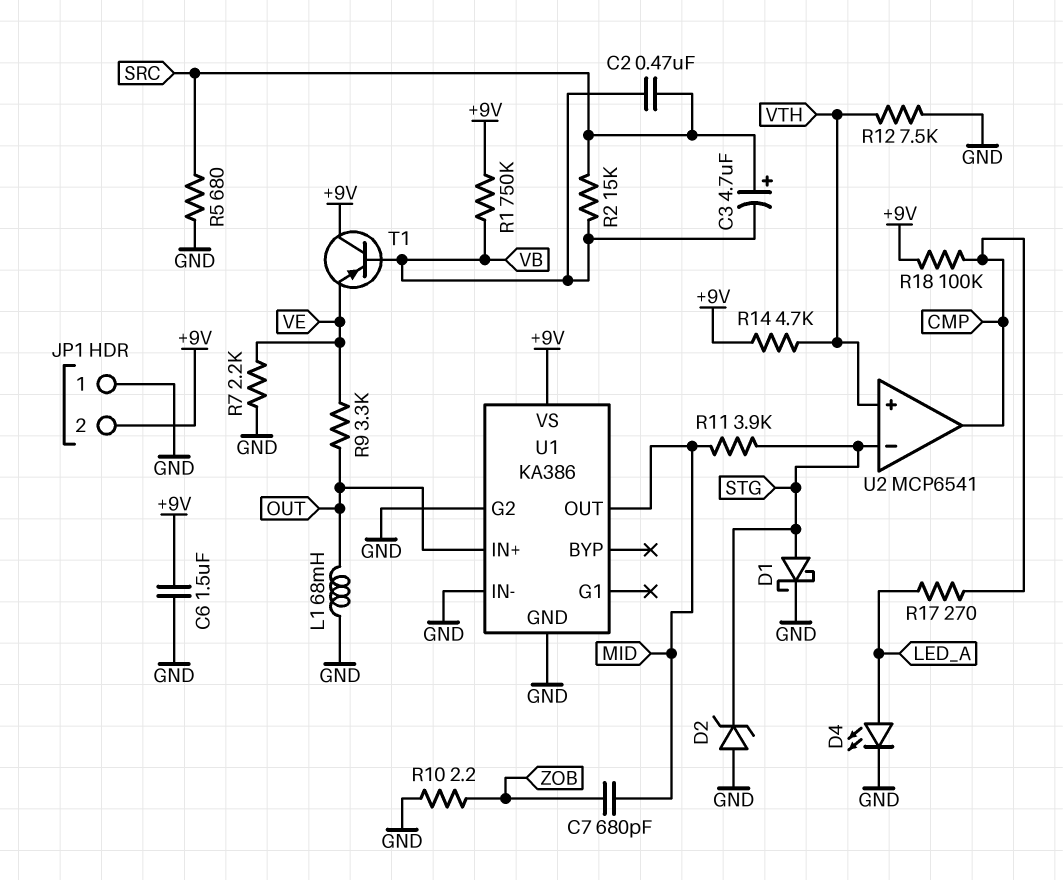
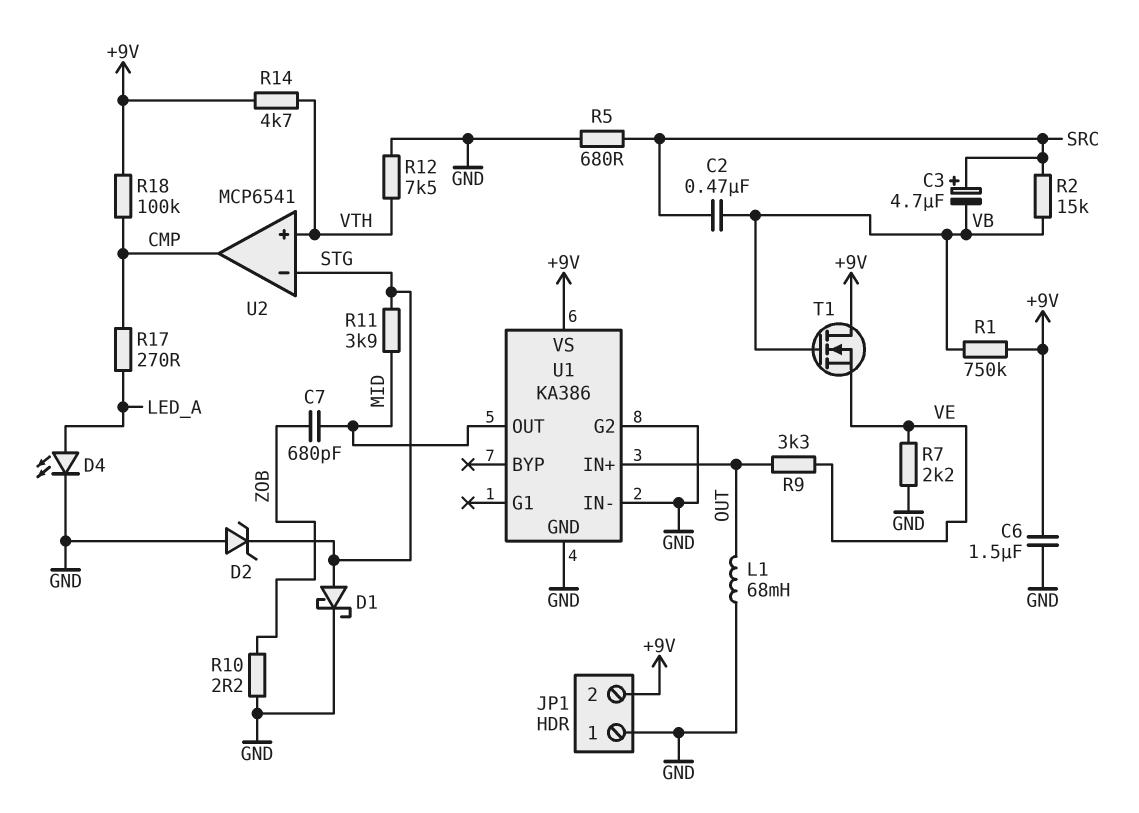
T1: PNP (B VB, C +9V, E VE) -> NMOS (G VB, D +9V, S VE)

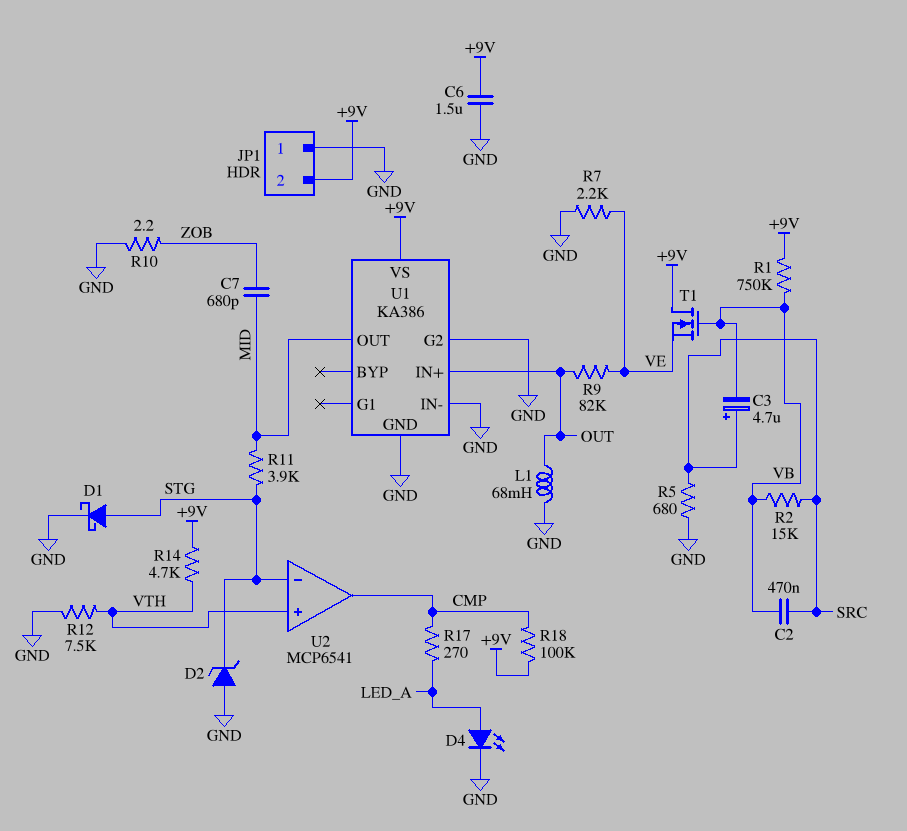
R9: 3.3k (OUT, VE) -> 82k (OUT, VE)

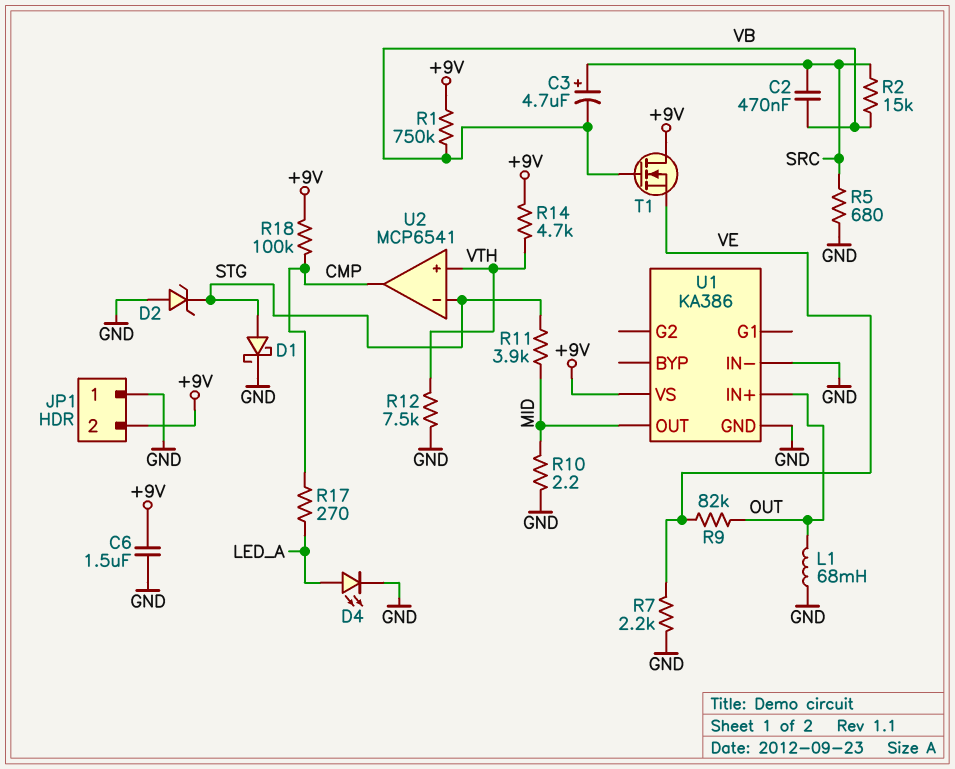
C7: 680pF (MID, ZOB) -> none
R10: 2.2 (GND, ZOB) -> 2.2 (GND, MID)
U1 pin G2: GND -> none

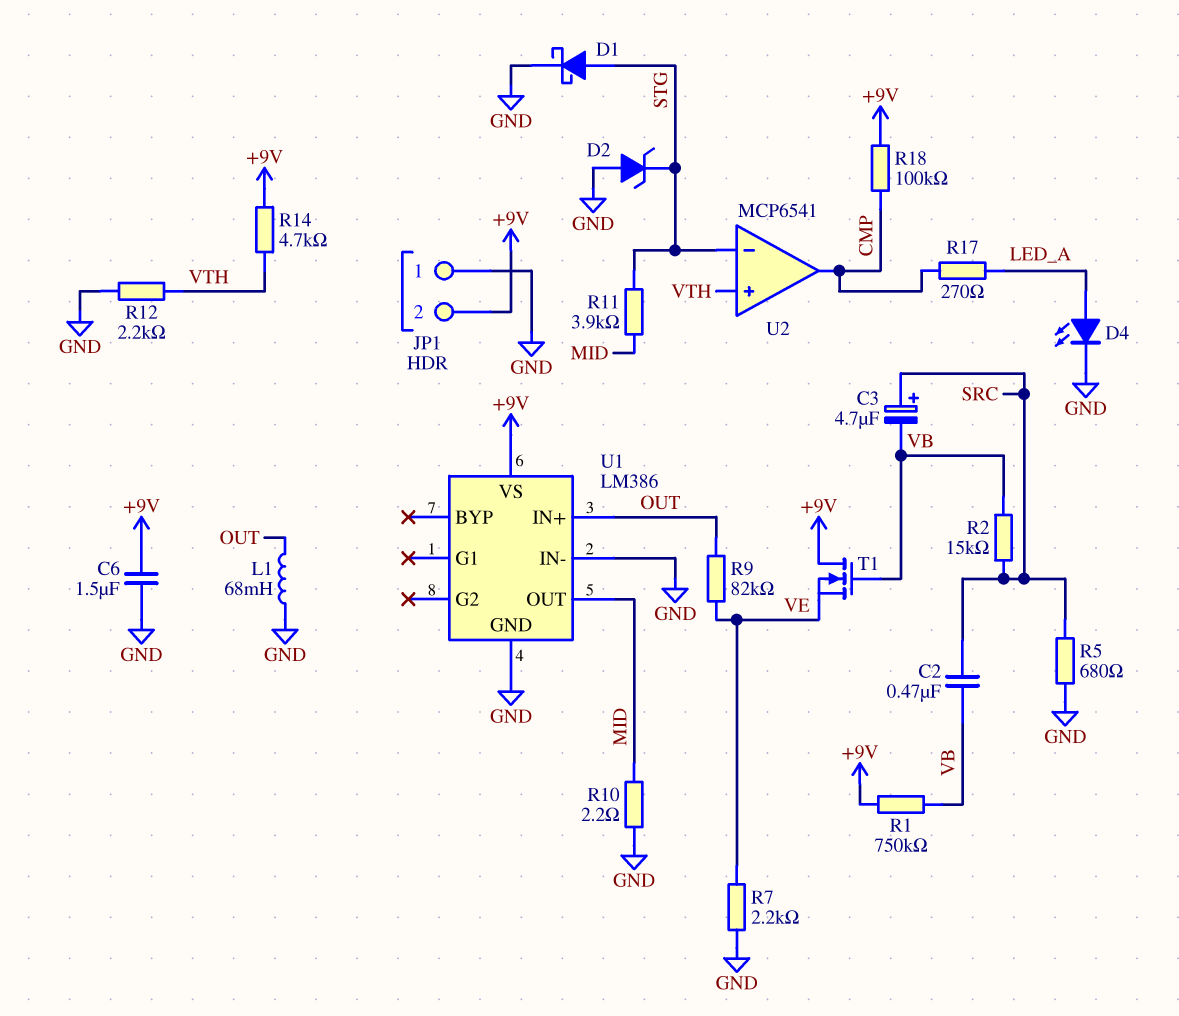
R12: 7.5k (GND, VTH) -> 2.2k (GND, VTH)
U1: KA386 -> LM386

